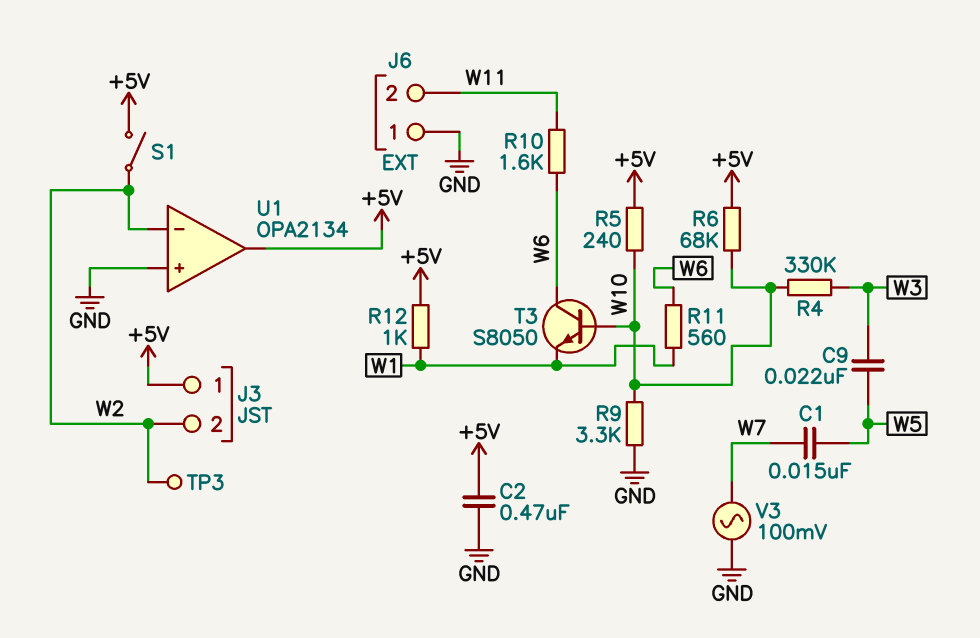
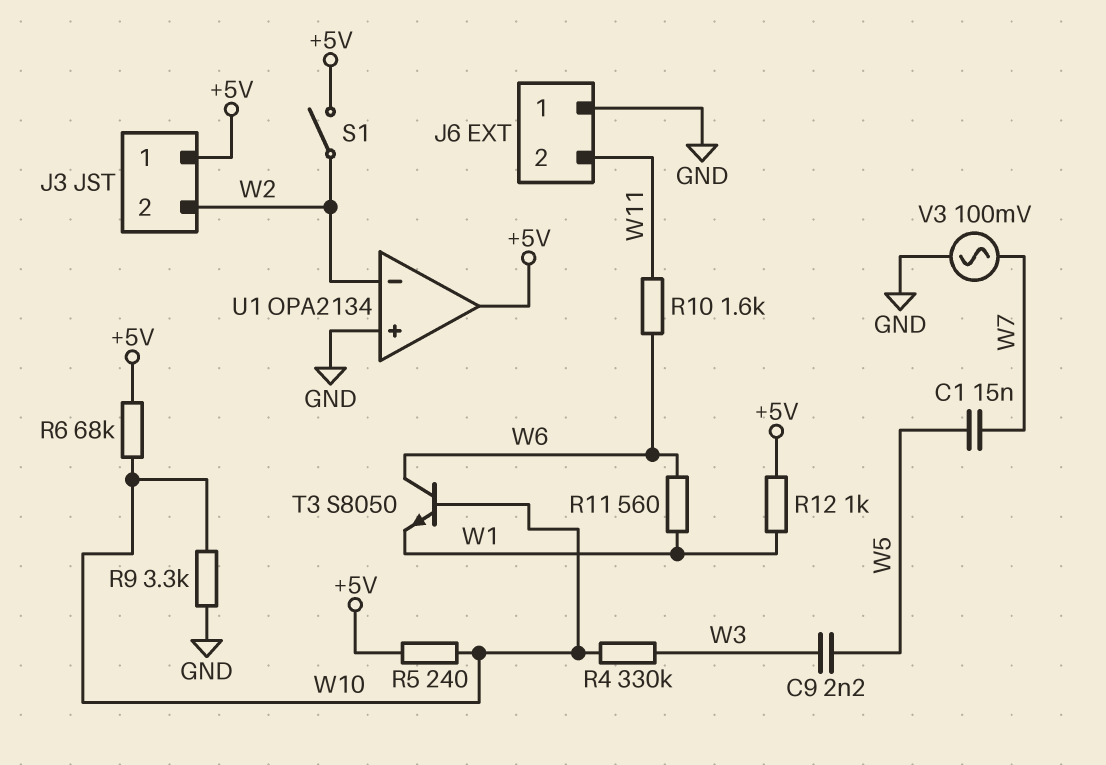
C2: 470nF (+5V, GND) -> none
C9: 22nF (W3, W5) -> 2.2nF (W3, W5)
TP3: test point (W2) -> none

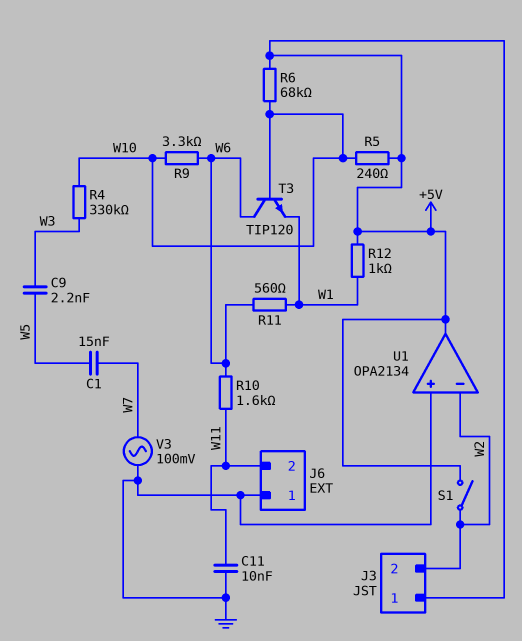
C11: none -> 10nF (GND, W11)
R9: 3.3k (GND, W10) -> 3.3k (W6, W10)
T3: NPN S8050 (B W10, C W6, E W1) -> NPN TIP120 (B W10, C W6, E W1)

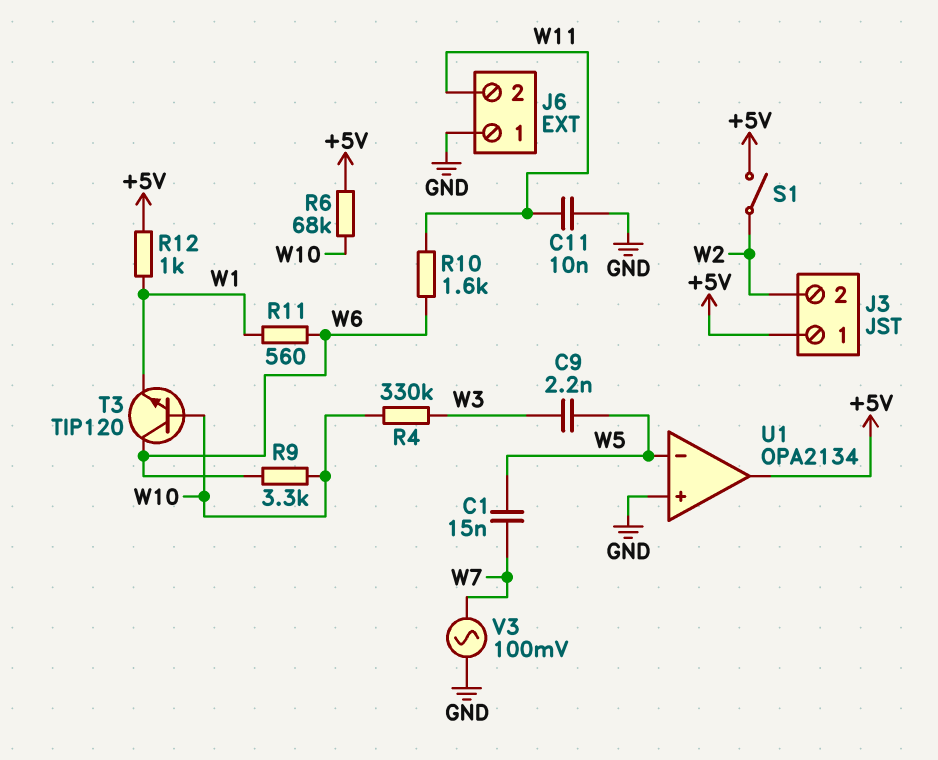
R5: 240 (+5V, W10) -> none
U1 pin in-: W2 -> W5

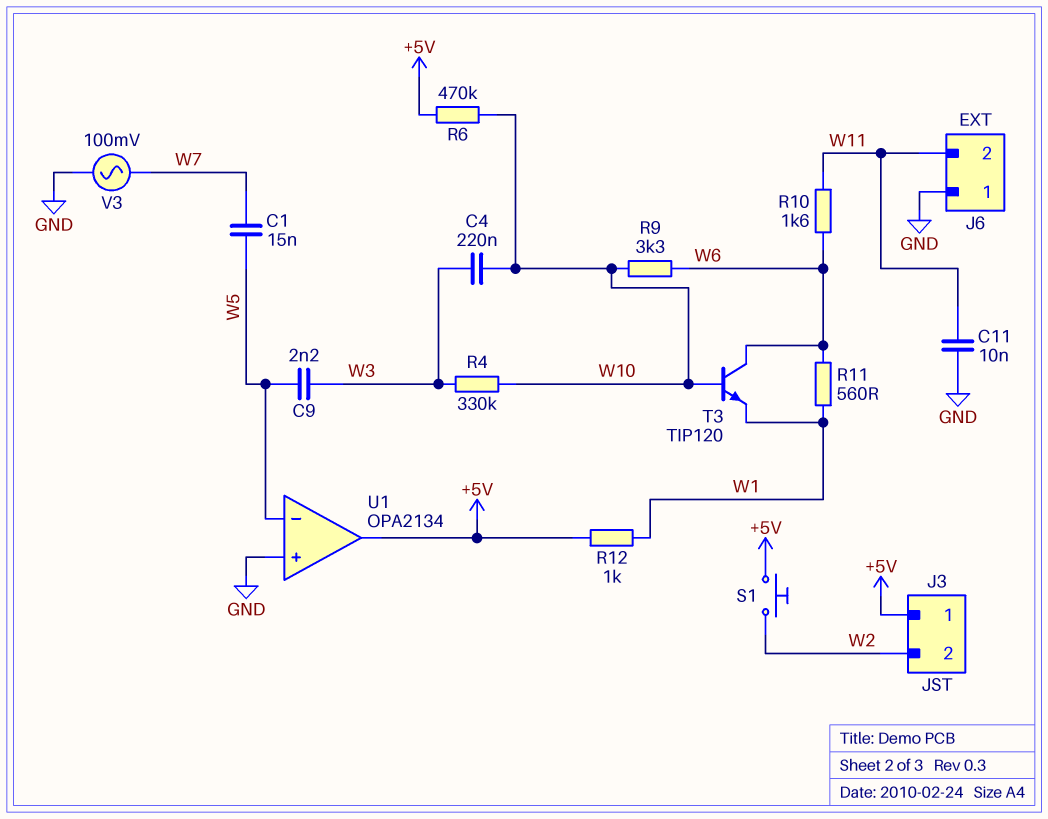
C4: none -> 220nF (W3, W10)
R6: 68k (+5V, W10) -> 470k (+5V, W10)
S1: switch (+5V, W2) -> button (+5V, W2)

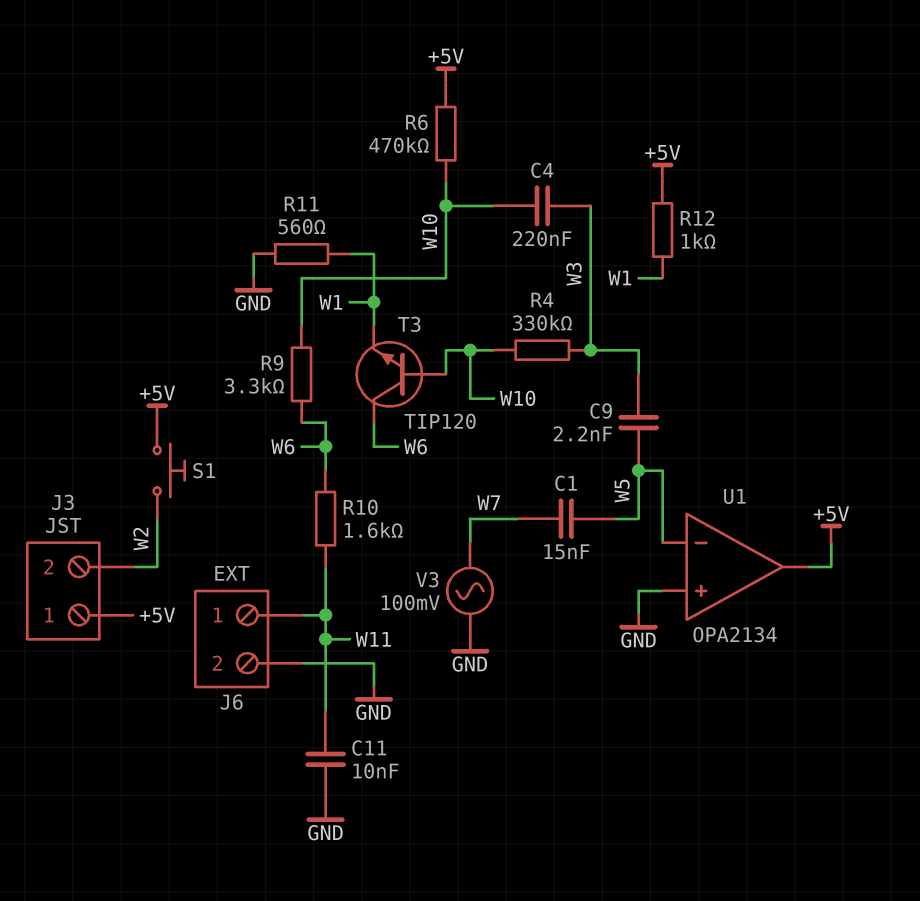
J6 pin 1: GND -> W11
J6 pin 2: W11 -> GND
R11: 560 (W1, W6) -> 560 (GND, W1)

